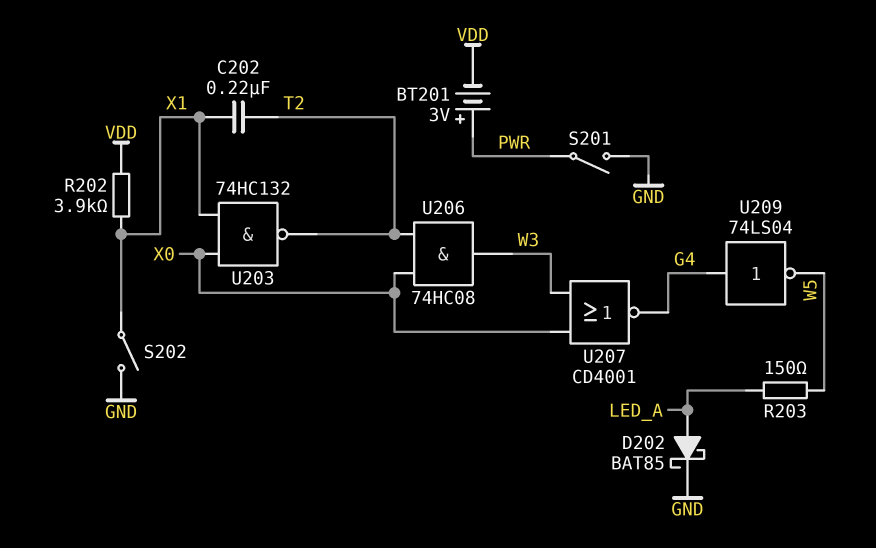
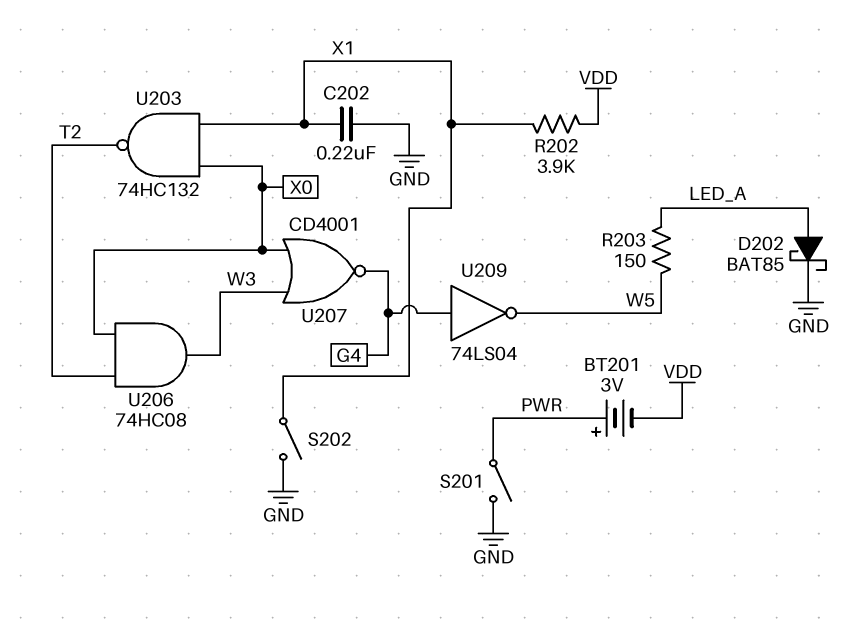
C202: 220nF (T2, X1) -> 220nF (GND, X1)

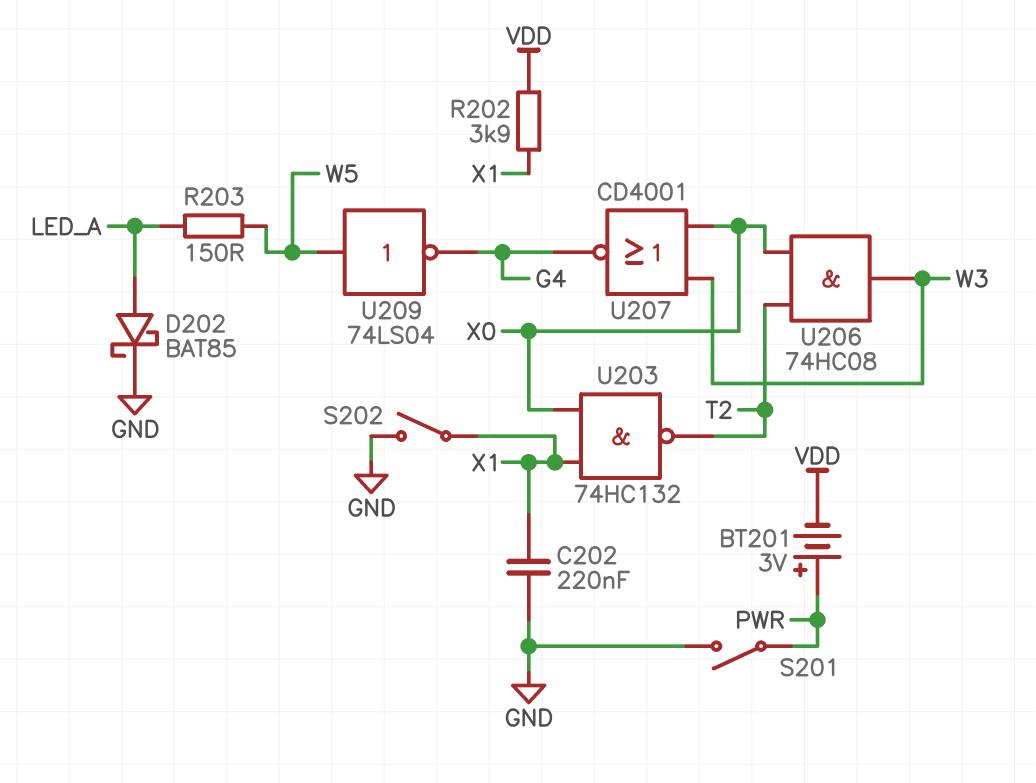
U209: NOT 74LS04 (in G4, out W5) -> NOT 74LS04 (in W5, out G4)

